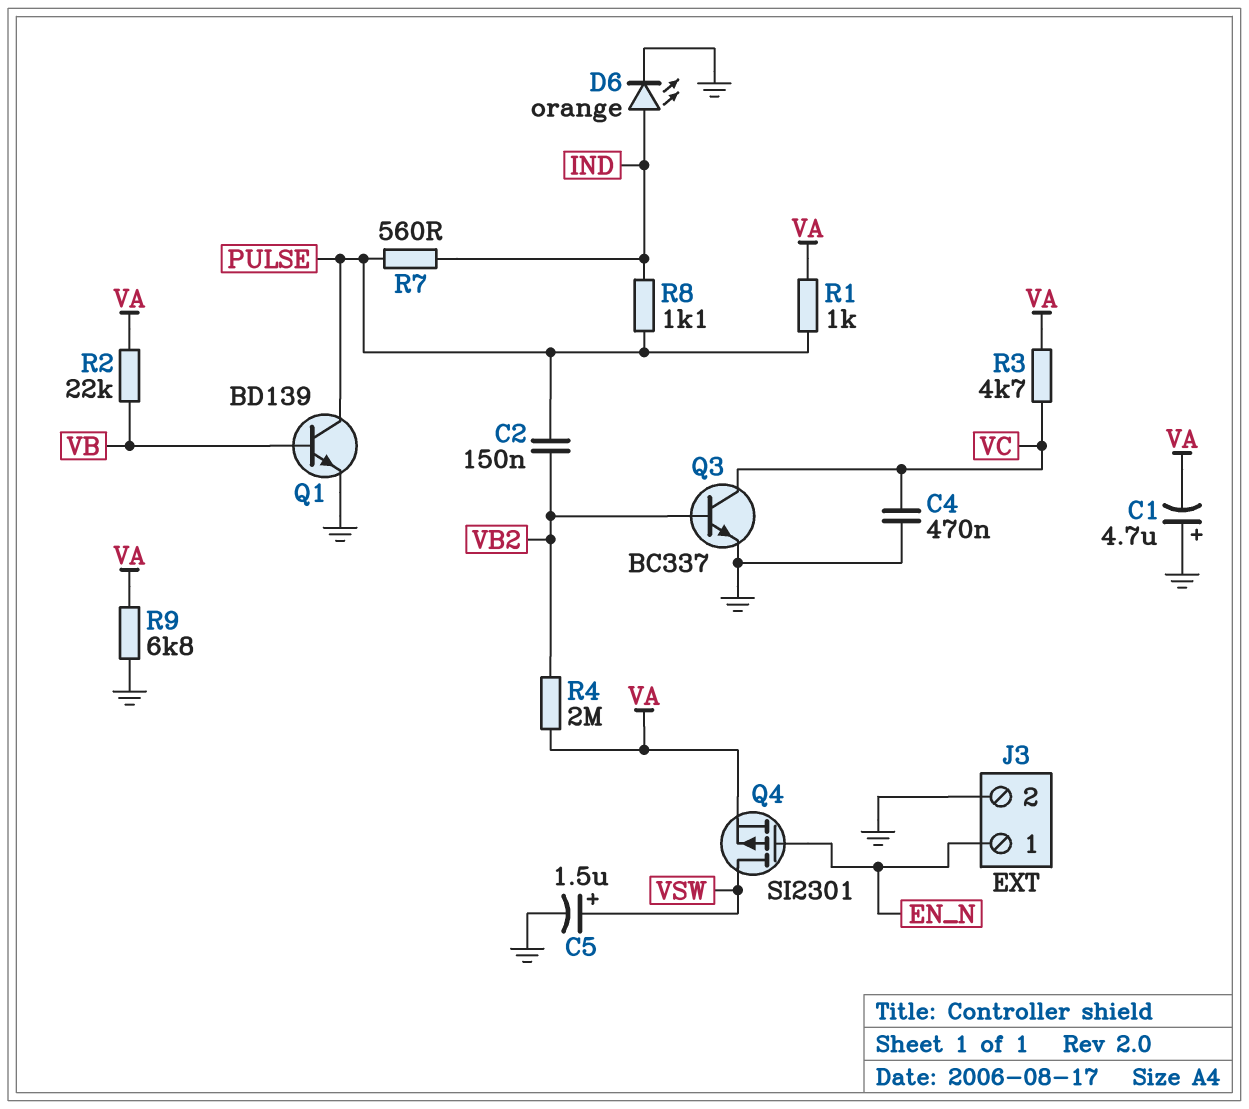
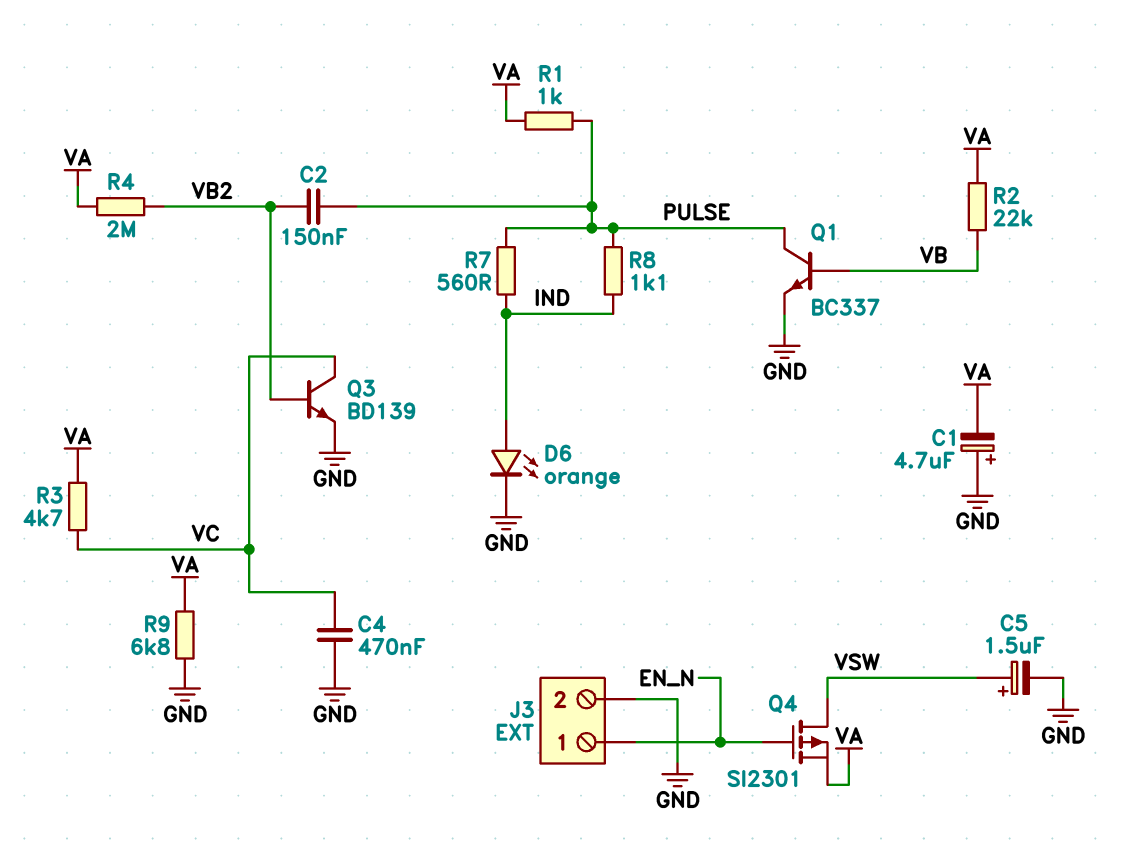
Q1: NPN BD139 (B VB, C PULSE, E GND) -> NPN BC337 (B VB, C PULSE, E GND)
Q3: NPN BC337 (B VB2, C VC, E GND) -> NPN BD139 (B VB2, C VC, E GND)

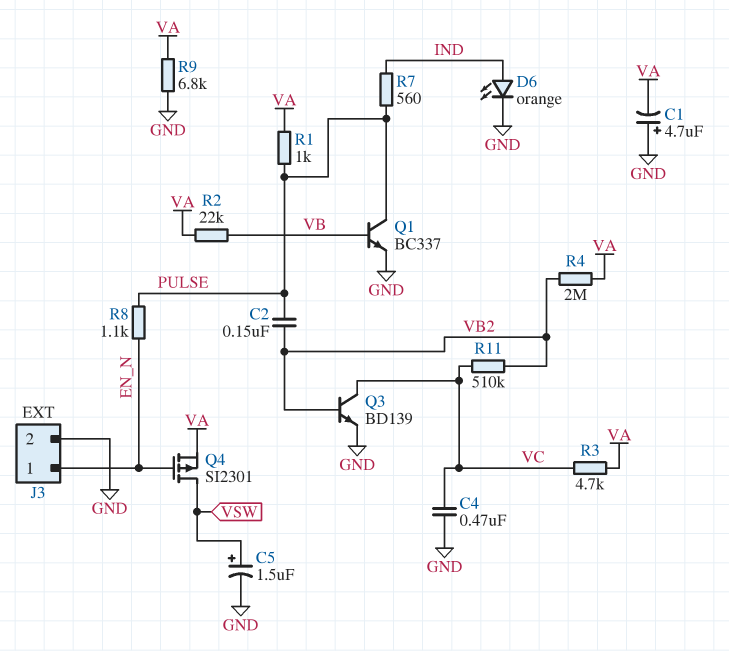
R8: 1.1k (IND, PULSE) -> 1.1k (EN_N, PULSE)
R11: none -> 510k (VB2, VC)

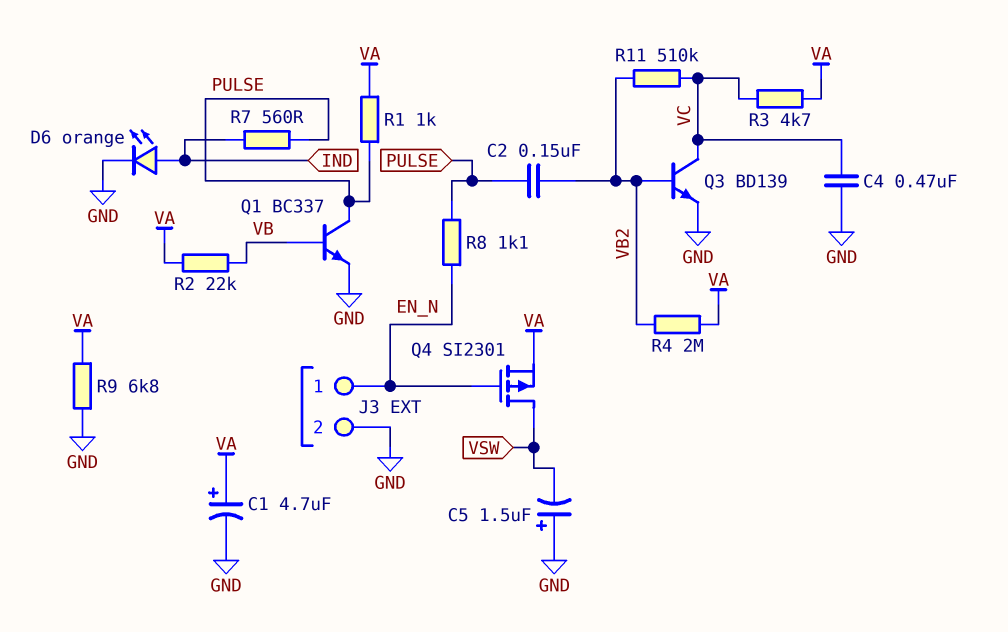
C1: 4.7uF (plus GND, minus VA) -> 4.7uF (plus VA, minus GND)
C5: 1.5uF (plus VSW, minus GND) -> 1.5uF (plus GND, minus VSW)

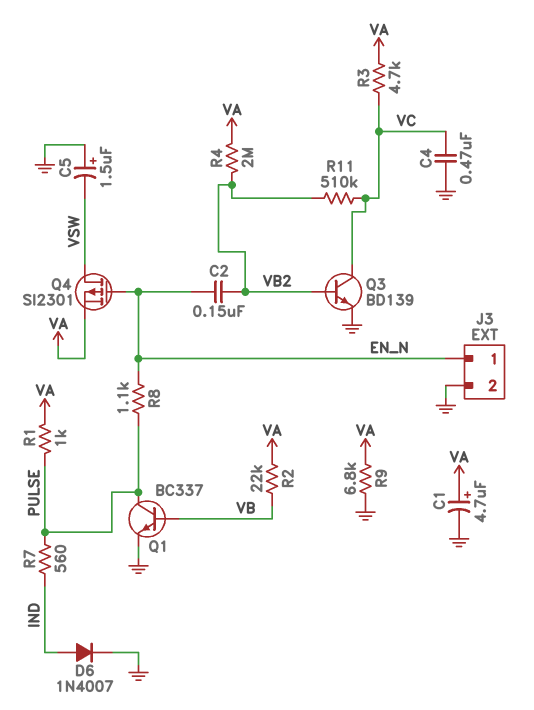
C2: 150nF (PULSE, VB2) -> 150nF (EN_N, VB2)
D6: LED orange (A IND, K GND) -> diode 1N4007 (A IND, K GND)

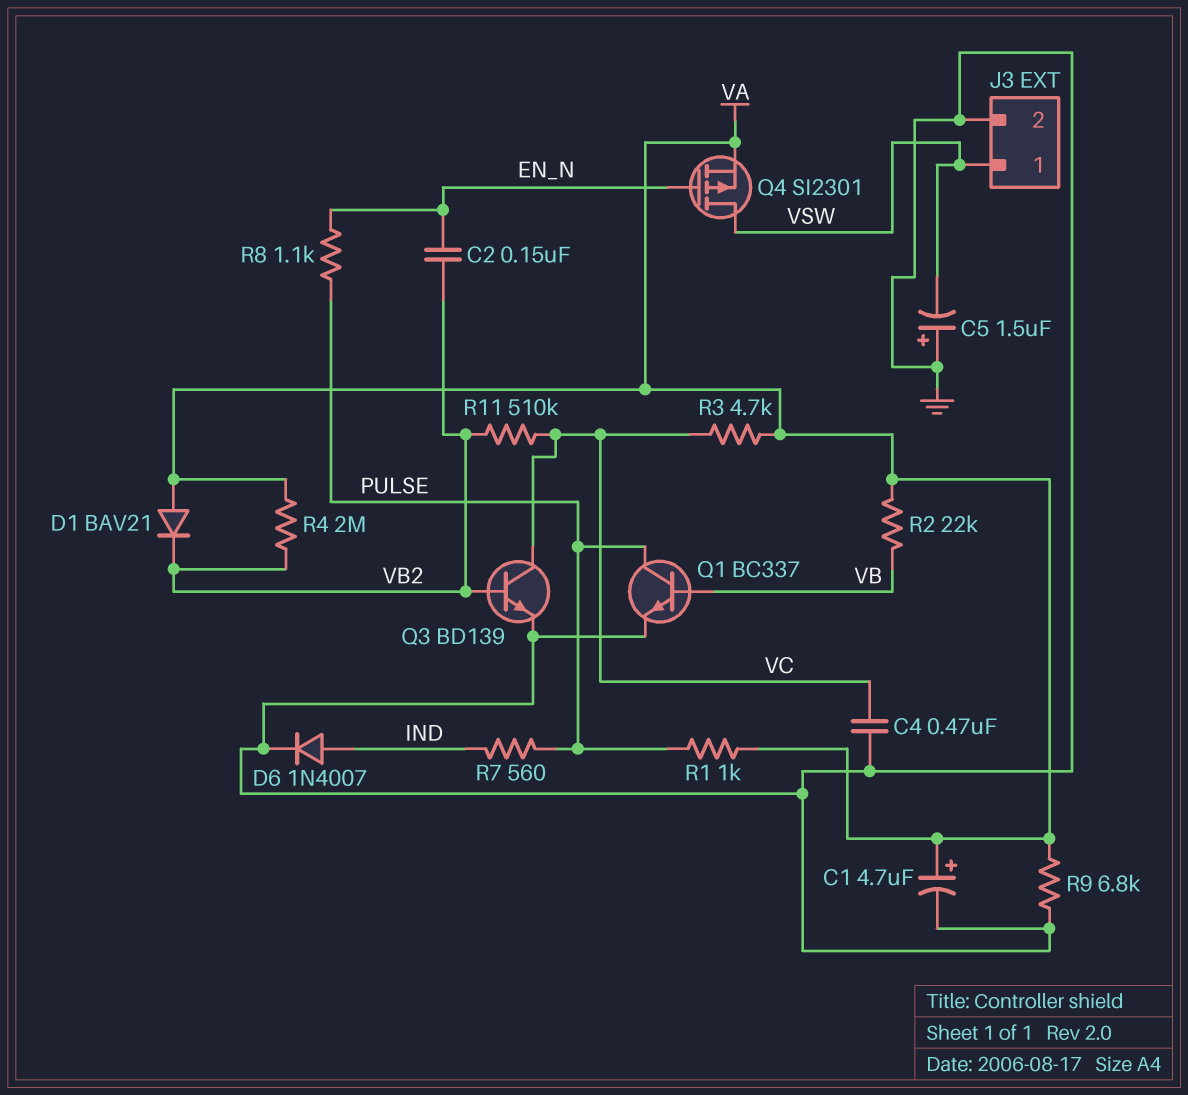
D1: none -> diode BAV21 (A VA, K VB2)
J3 pin 1: EN_N -> VSW

